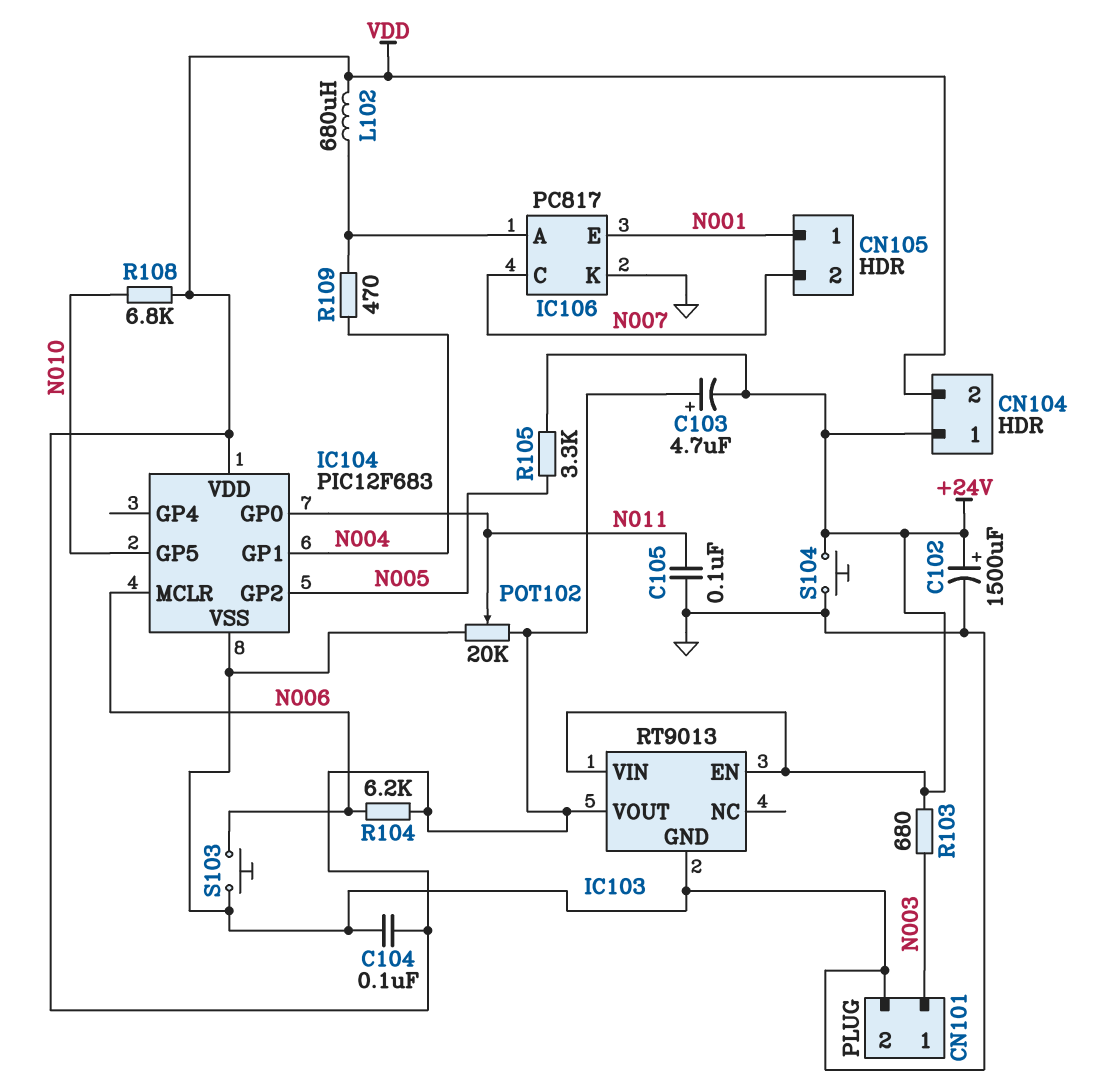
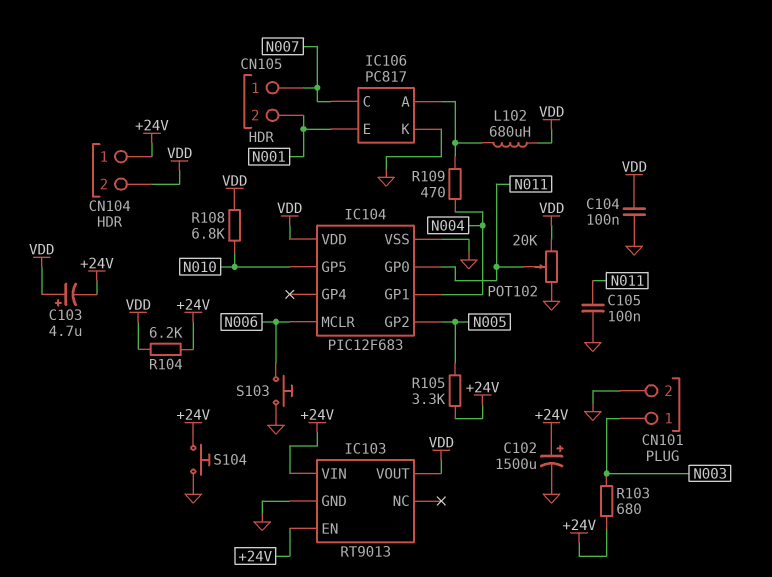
CN105 pin 1: N001 -> N007
CN105 pin 2: N007 -> N001
R104: 6.2k (N006, VDD) -> 6.2k (+24V, VDD)

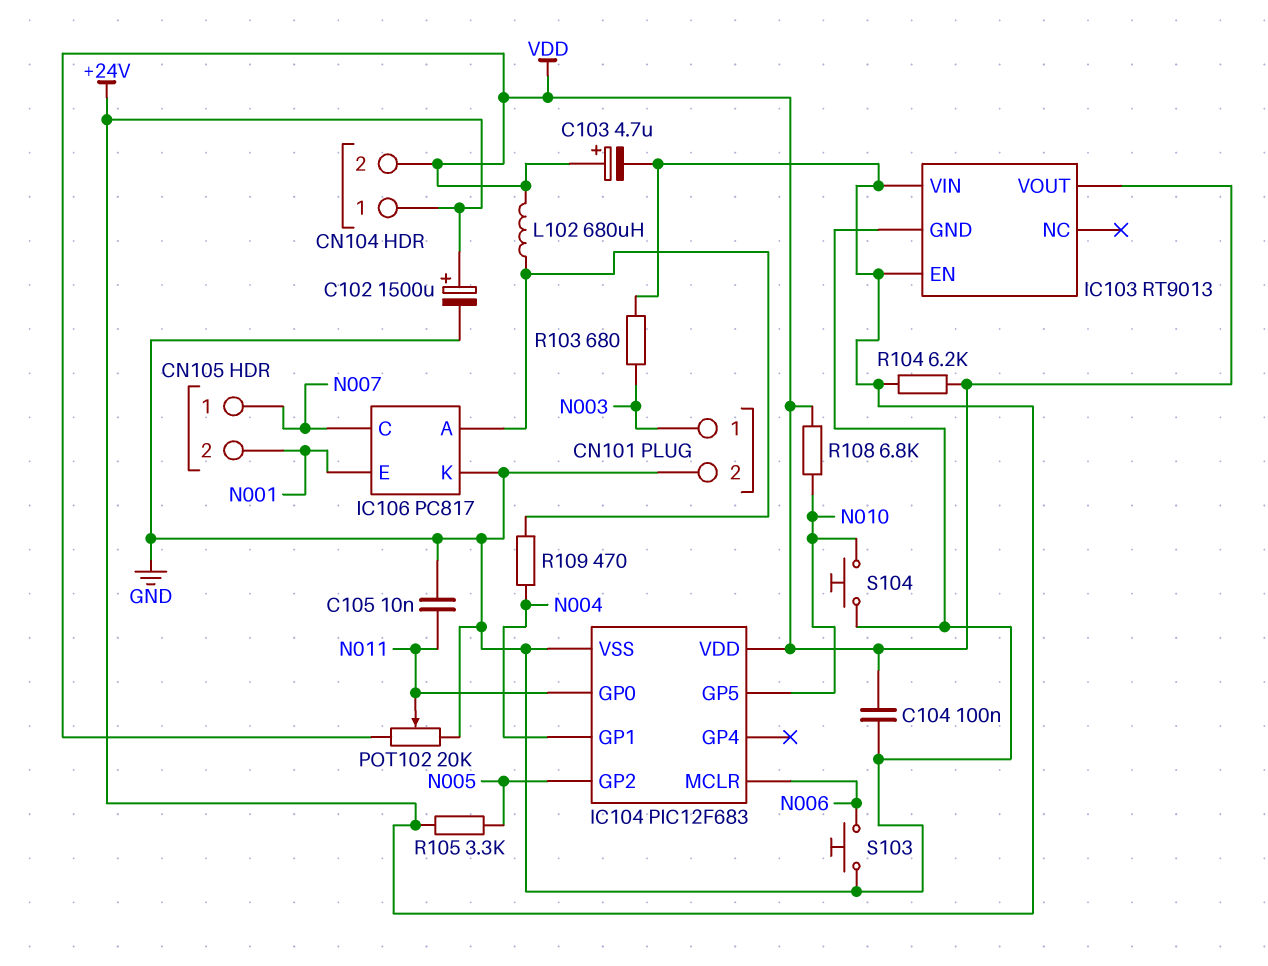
C105: 100nF (GND, N011) -> 10nF (GND, N011)
S104: button (+24V, GND) -> button (GND, N010)

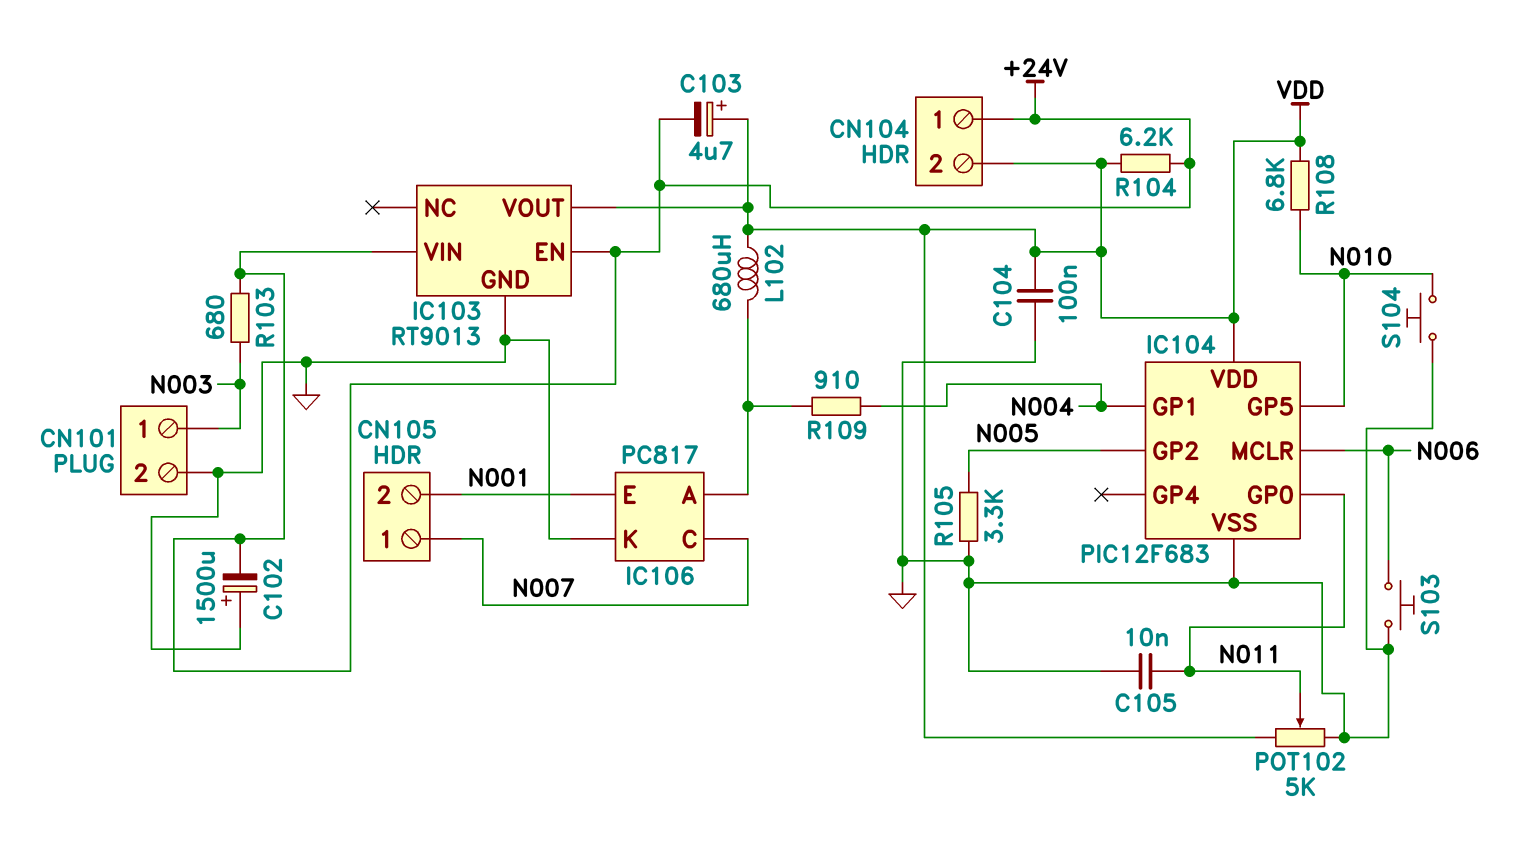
C102: 1500uF (plus +24V, minus GND) -> 1500uF (plus GND, minus +24V)
POT102: 20k (GND, VDD, wiper N011) -> 5k (GND, VDD, wiper N011)
R105: 3.3k (+24V, N005) -> 3.3k (GND, N005)
R109: 470 (IC106/A, N004) -> 910 (IC106/A, N004)

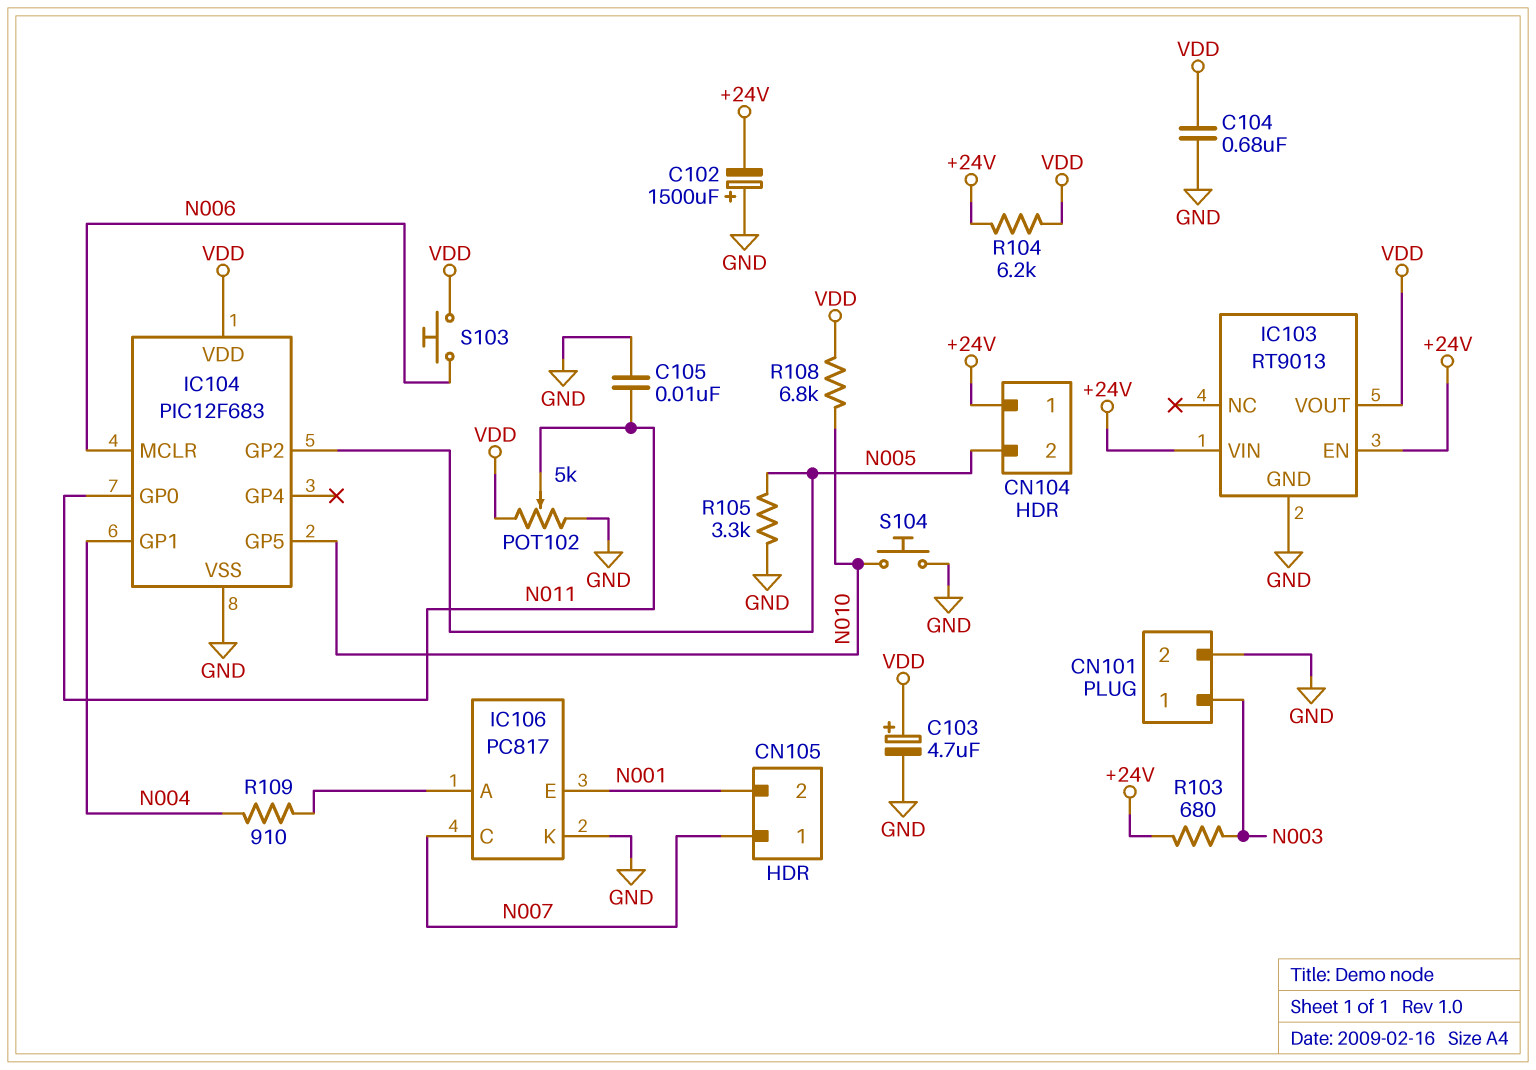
C103: 4.7uF (plus VDD, minus +24V) -> 4.7uF (plus VDD, minus GND)
C104: 100nF (GND, VDD) -> 680nF (GND, VDD)
CN104 pin 2: VDD -> N005
L102: 680uH (IC106/A, VDD) -> none
S103: button (GND, N006) -> button (N006, VDD)

